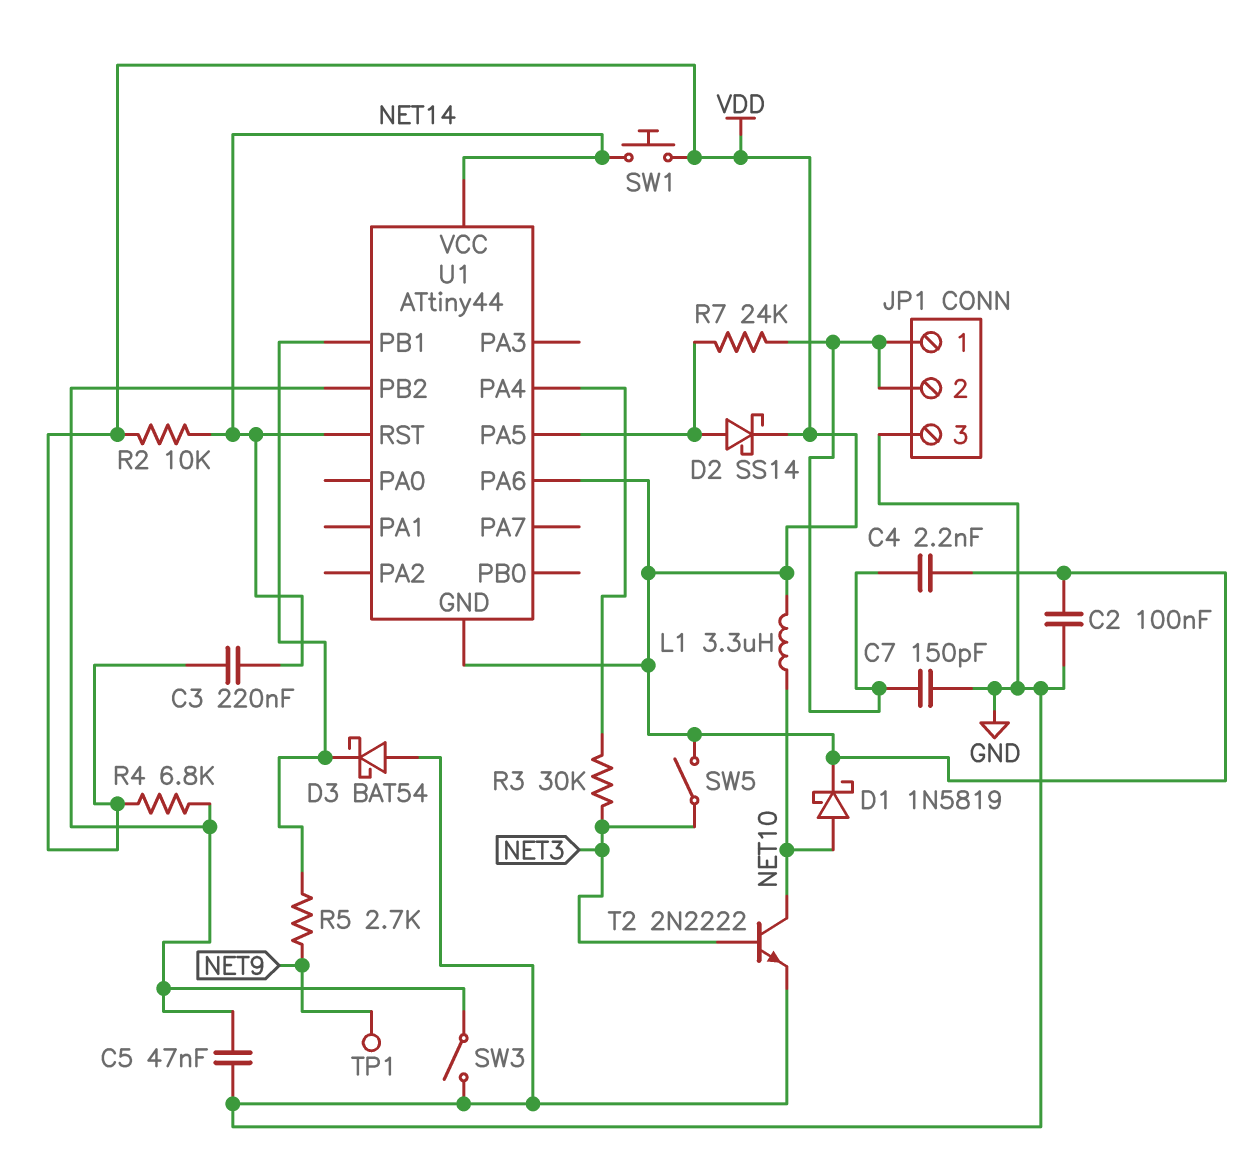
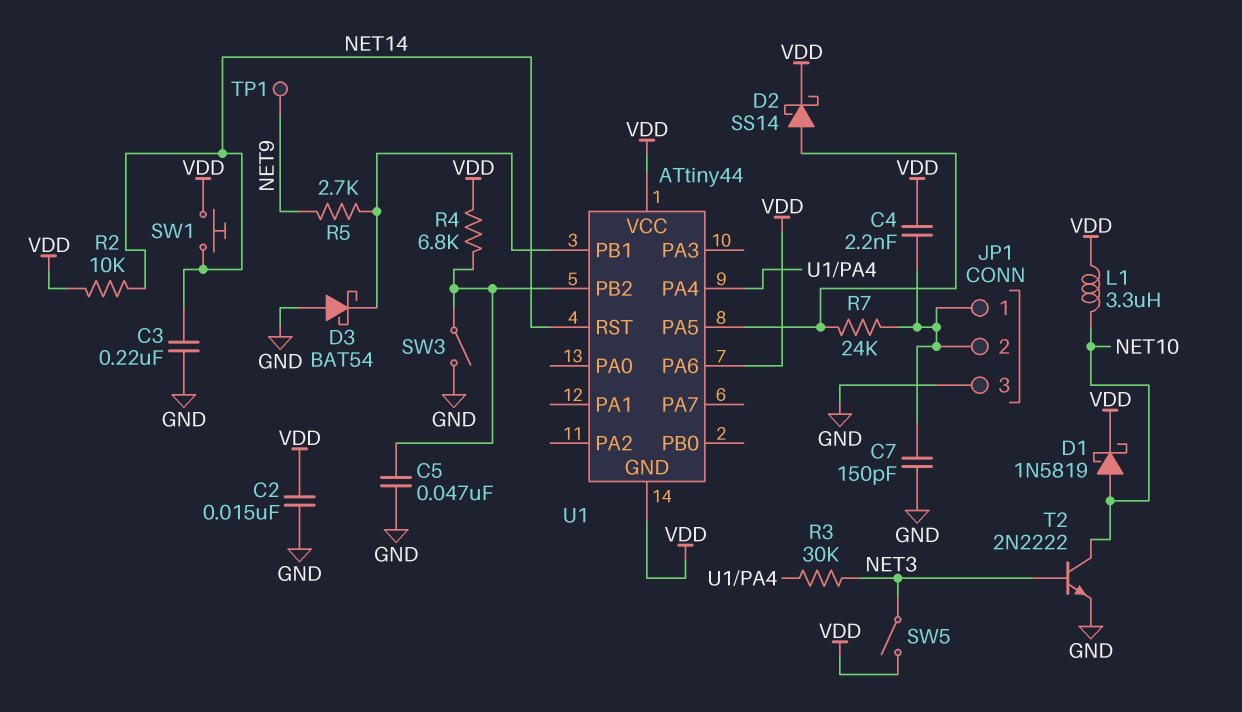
C2: 100nF (GND, VDD) -> 15nF (GND, VDD)
C3: 220nF (NET14, VDD) -> 220nF (GND, NET14)
U1 pin VCC: NET14 -> VDD

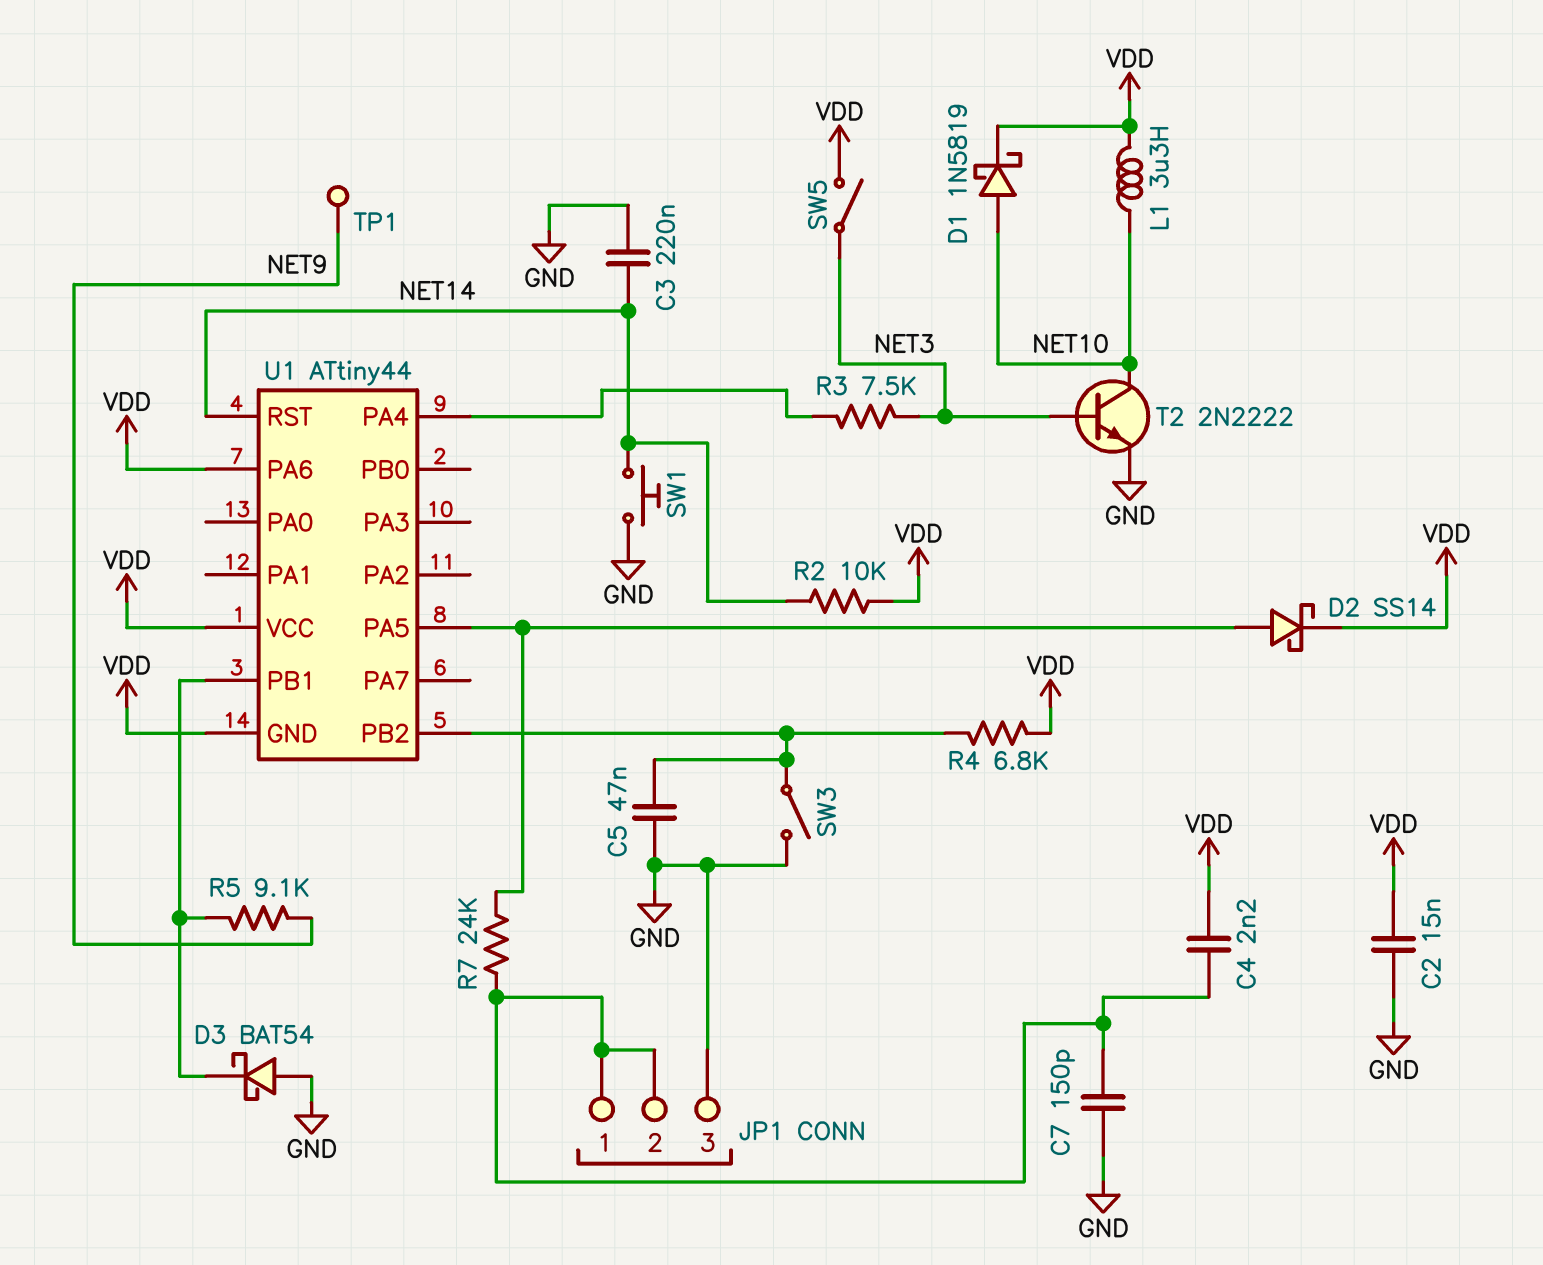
R3: 30k (NET3, U1/PA4) -> 7.5k (NET3, U1/PA4)
R5: 2.7k (NET9, U1/PB1) -> 9.1k (NET9, U1/PB1)
SW1: button (NET14, VDD) -> button (GND, NET14)

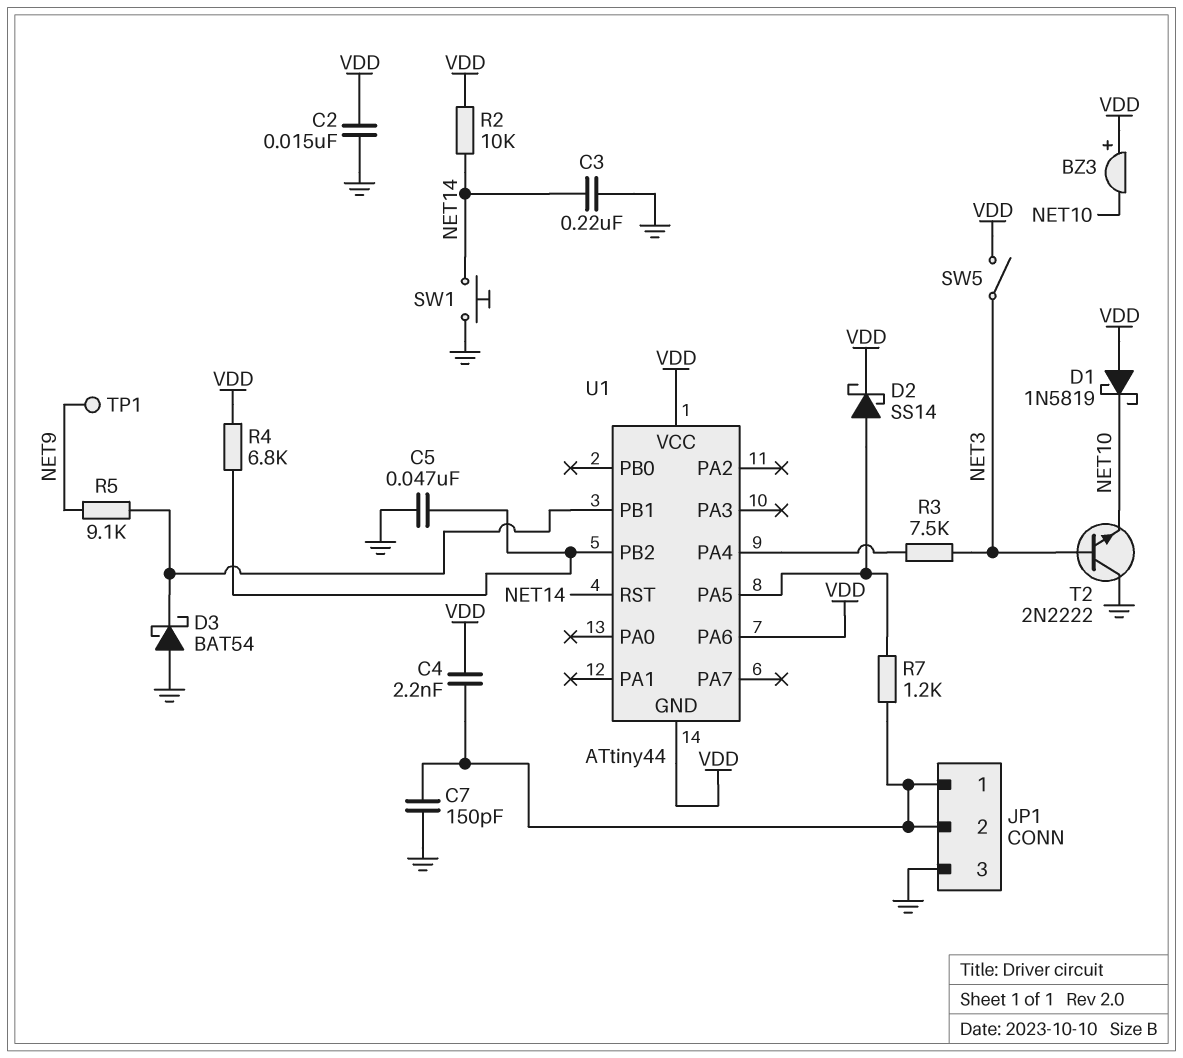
BZ3: none -> buzzer (plus VDD, minus NET10)
D1: schottky 1N5819 (A NET10, K VDD) -> schottky 1N5819 (A VDD, K NET10)
L1: 3.3uH (NET10, VDD) -> none
R7: 24k (JP1/1, U1/PA5) -> 1.2k (JP1/1, U1/PA5)
SW3: switch (GND, U1/PB2) -> none
T2: NPN 2N2222 (B NET3, C NET10, E GND) -> NPN 2N2222 (B NET3, C GND, E NET10)

